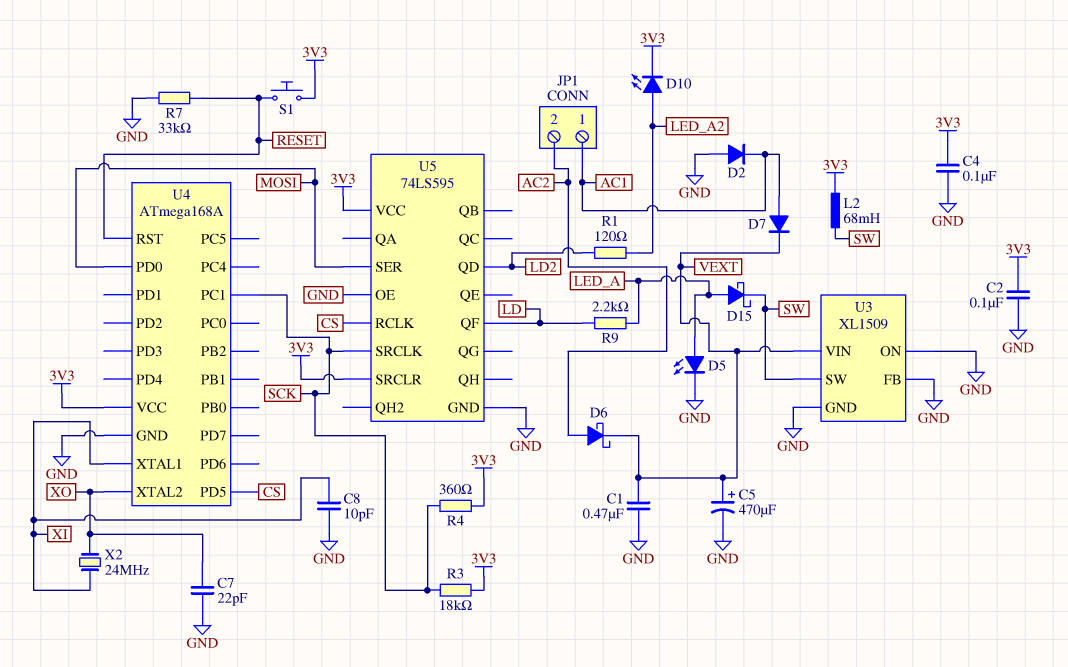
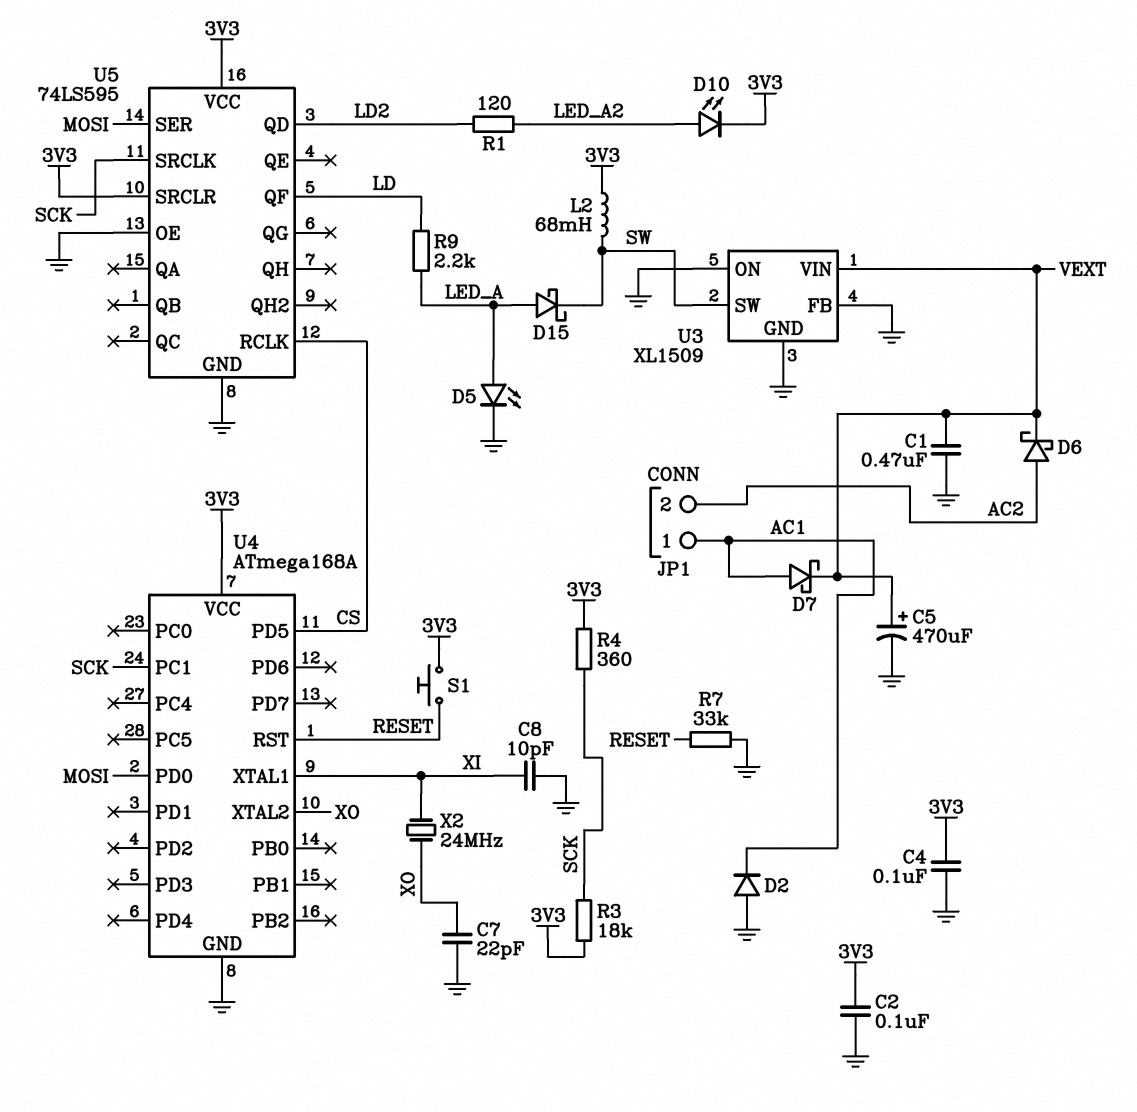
D7: diode (A AC1, K VEXT) -> schottky (A AC1, K VEXT)

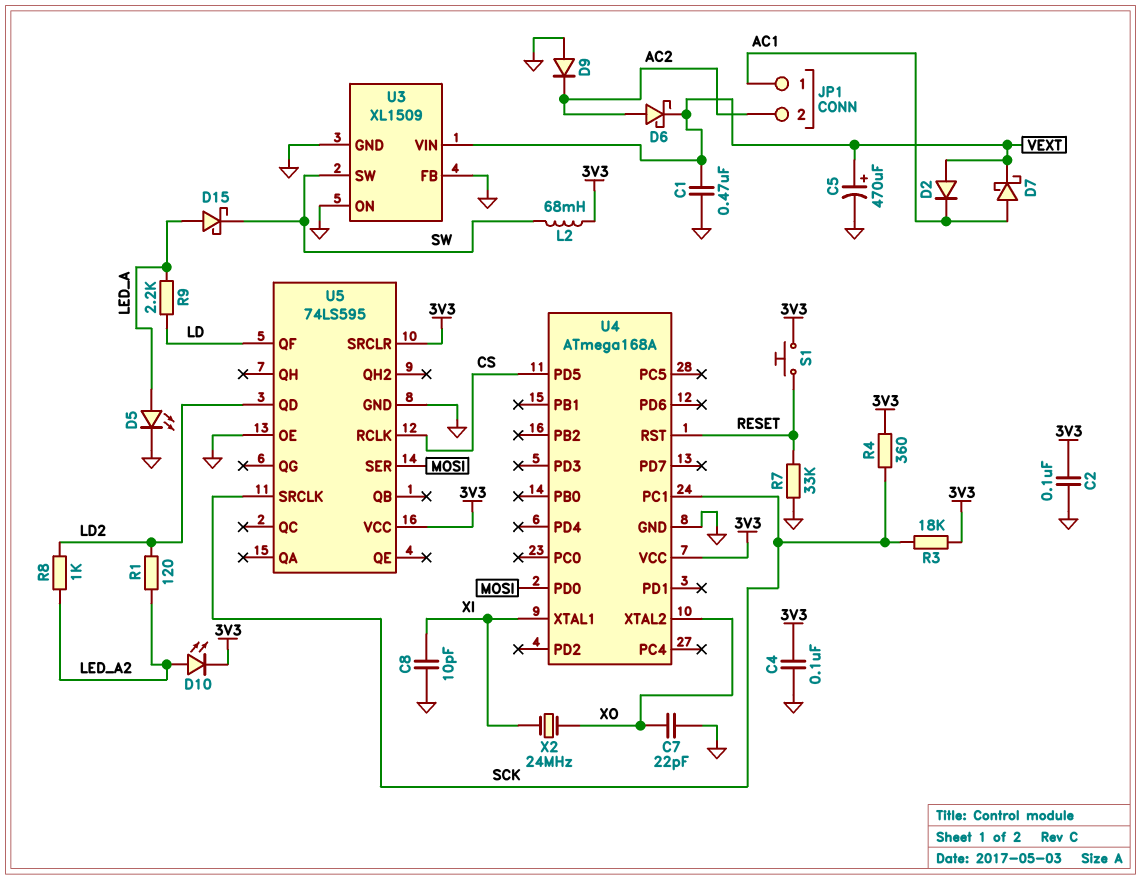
D2: diode (A GND, K AC1) -> diode (A VEXT, K AC1)
D9: none -> diode (A GND, K AC2)
R8: none -> 1k (LD2, LED_A2)

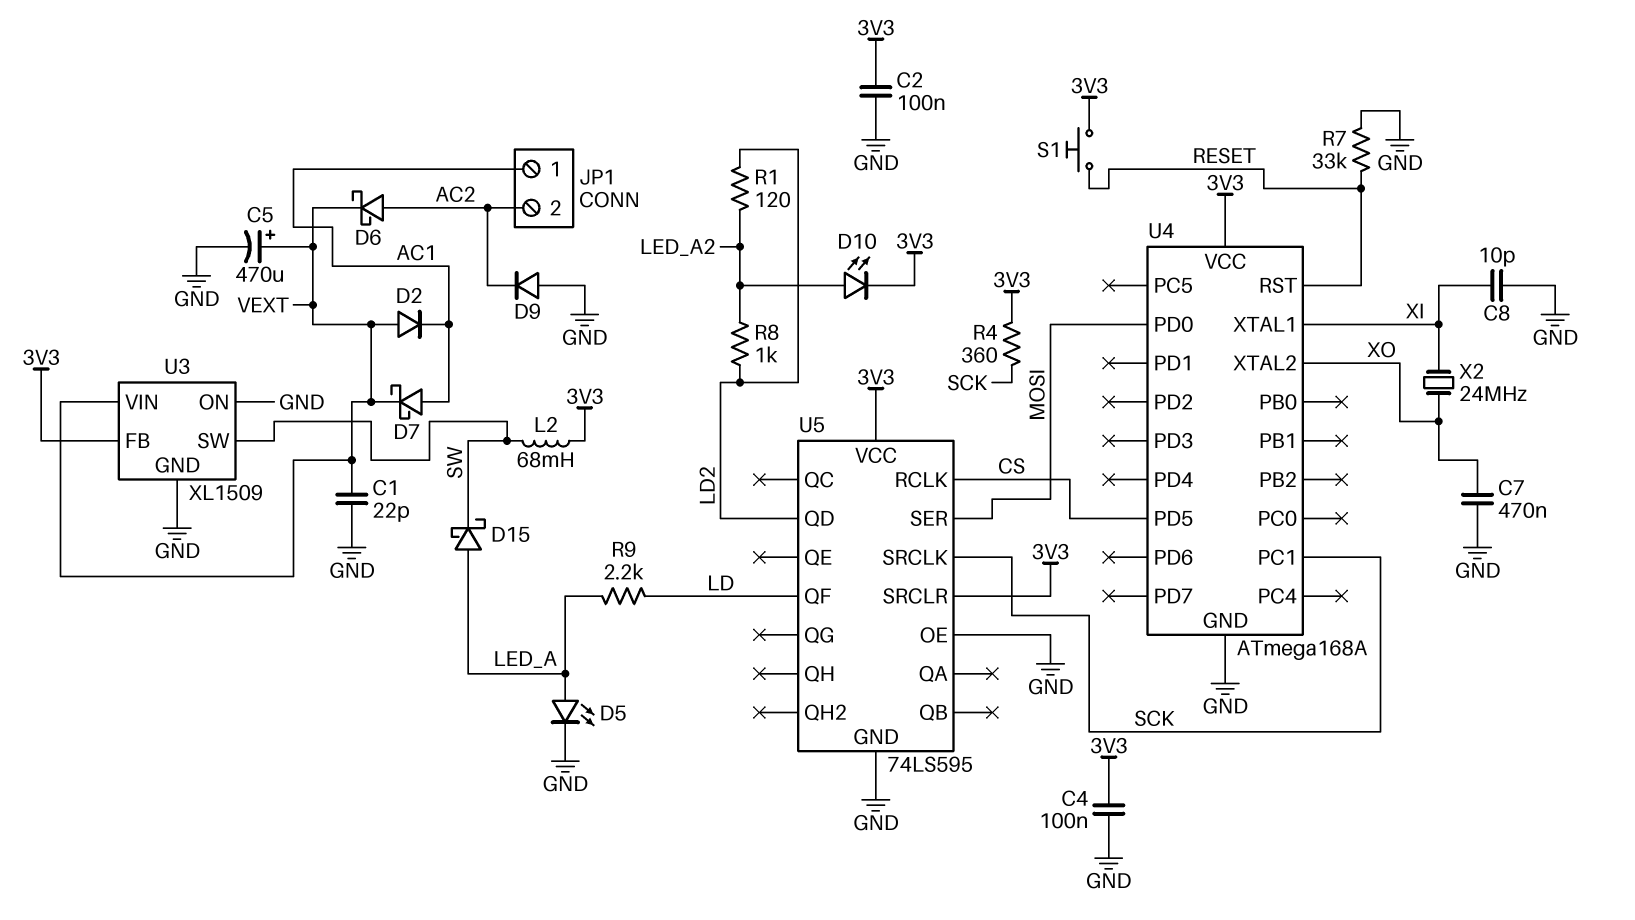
C1: 470nF (GND, VEXT) -> 22pF (GND, VEXT)
C7: 22pF (GND, XO) -> 470nF (GND, XO)
R3: 18k (3V3, SCK) -> none
U3 pin FB: GND -> 3V3

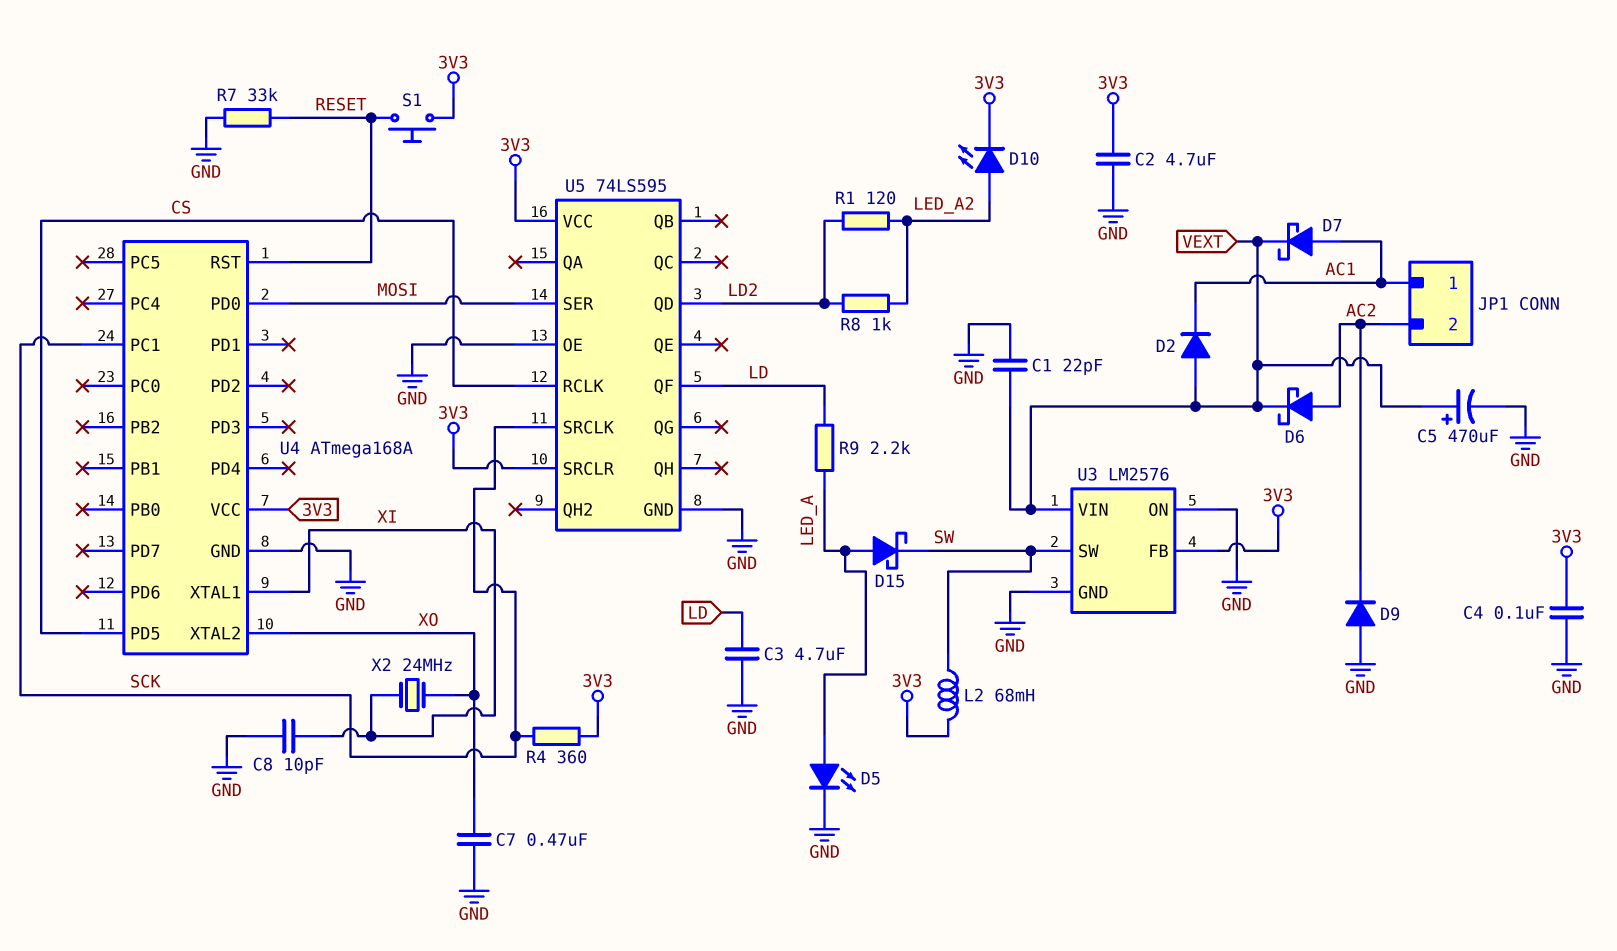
C2: 100nF (3V3, GND) -> 4.7uF (3V3, GND)
C3: none -> 4.7uF (GND, LD)
U3: XL1509 -> LM2576

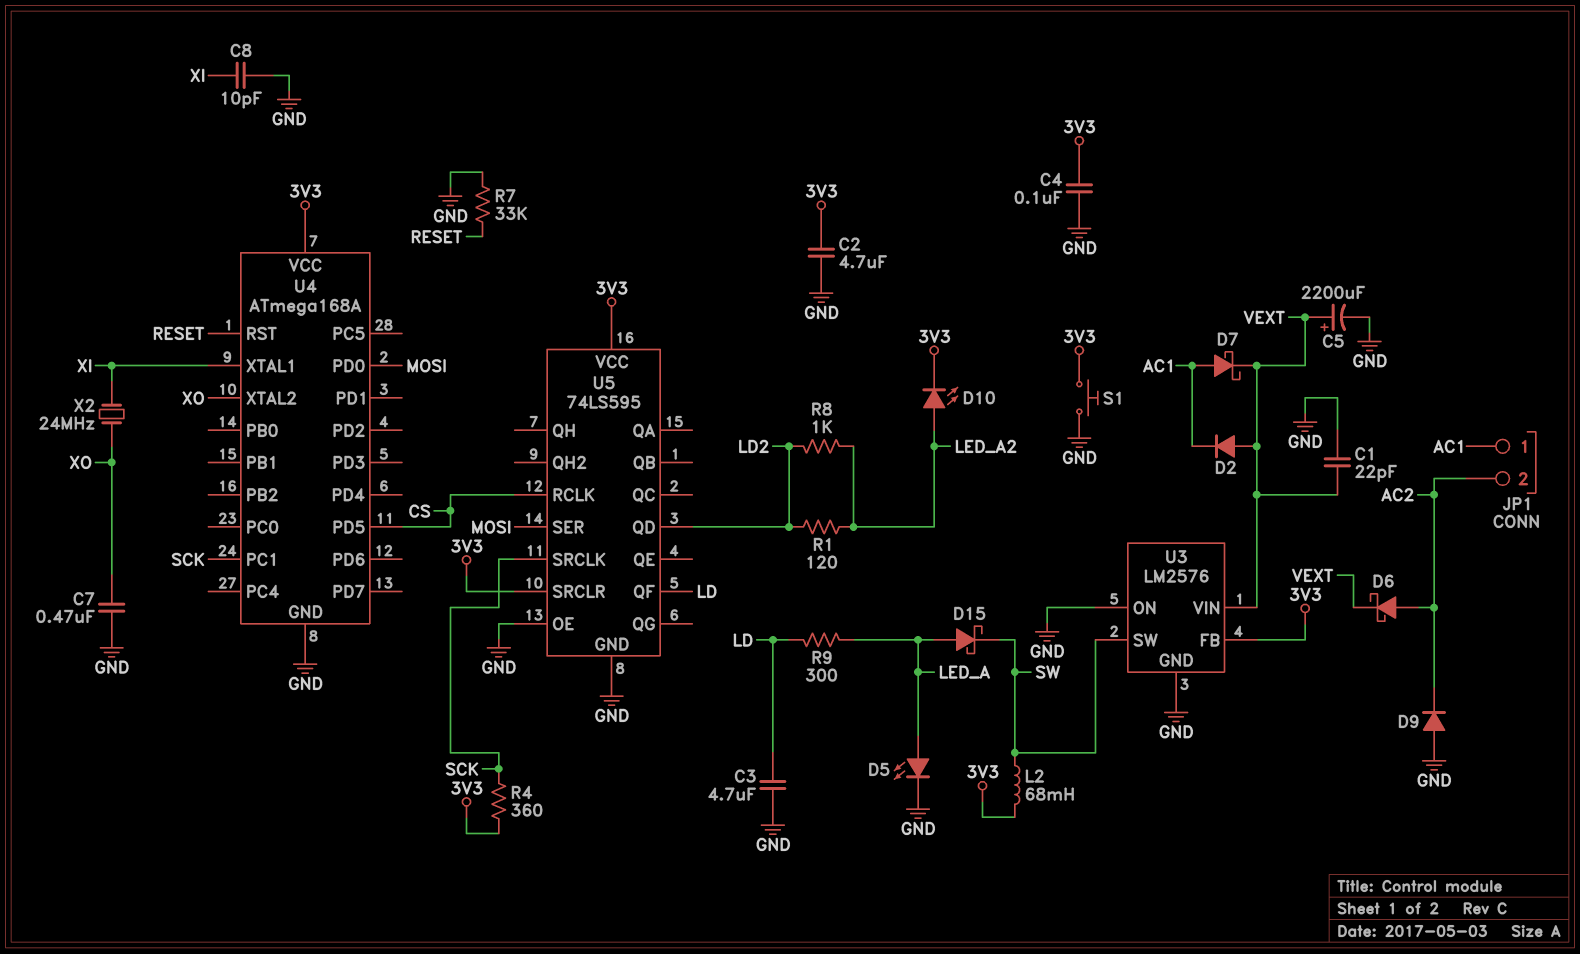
C5: 470uF (plus VEXT, minus GND) -> 2200uF (plus VEXT, minus GND)
R9: 2.2k (LD, LED_A) -> 300 (LD, LED_A)
S1: button (3V3, RESET) -> button (3V3, GND)

